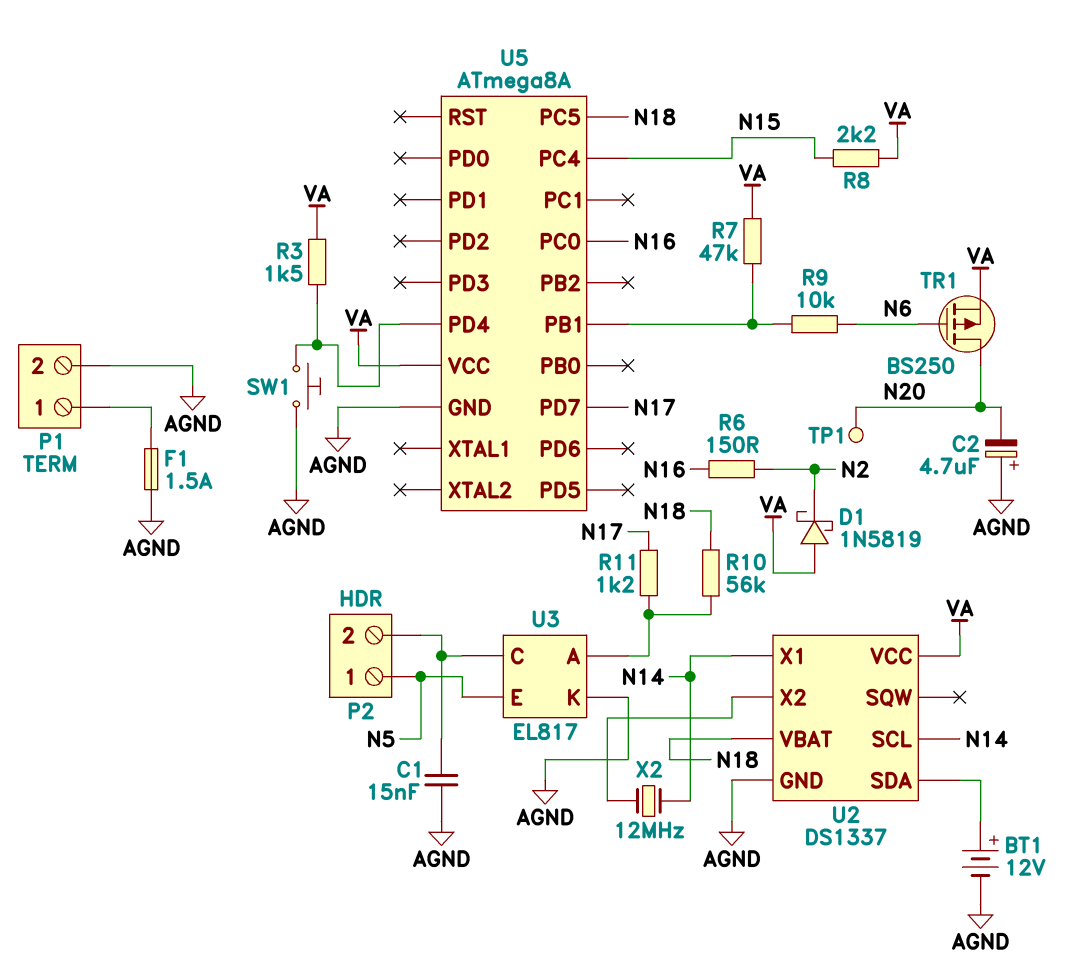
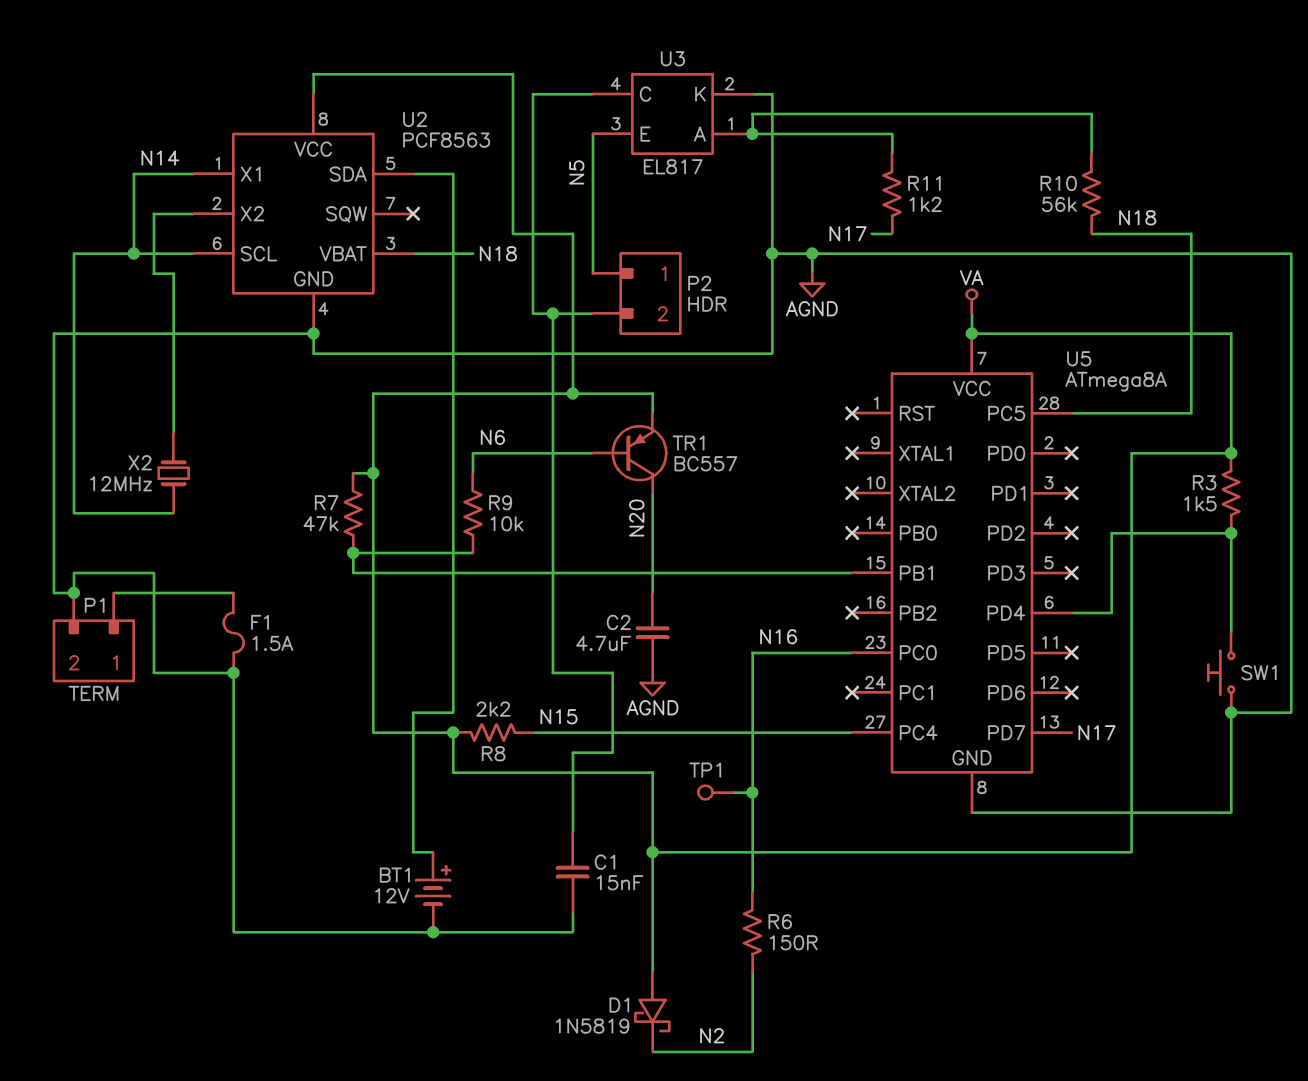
C2: 4.7uF (plus AGND, minus N20) -> 4.7uF (AGND, N20)
TP1: test point (N20) -> test point (N16)
TR1: PMOS BS250 (G N6, D N20, S VA) -> PNP BC557 (B N6, C N20, E VA)
U2: DS1337 -> PCF8563

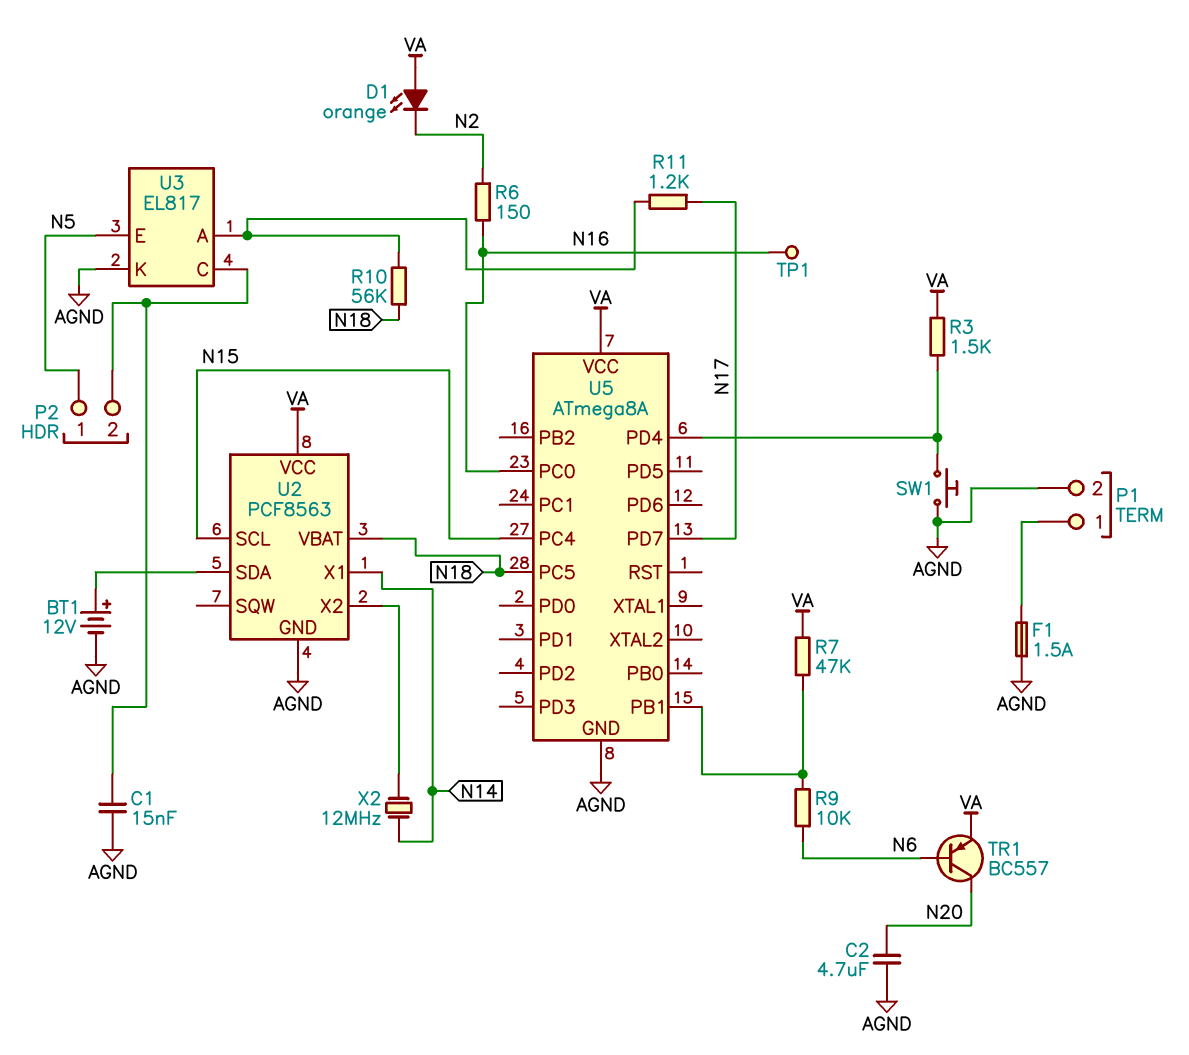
D1: schottky 1N5819 (A VA, K N2) -> LED orange (A VA, K N2)
R8: 2.2k (N15, VA) -> none
U2 pin SCL: N14 -> N15

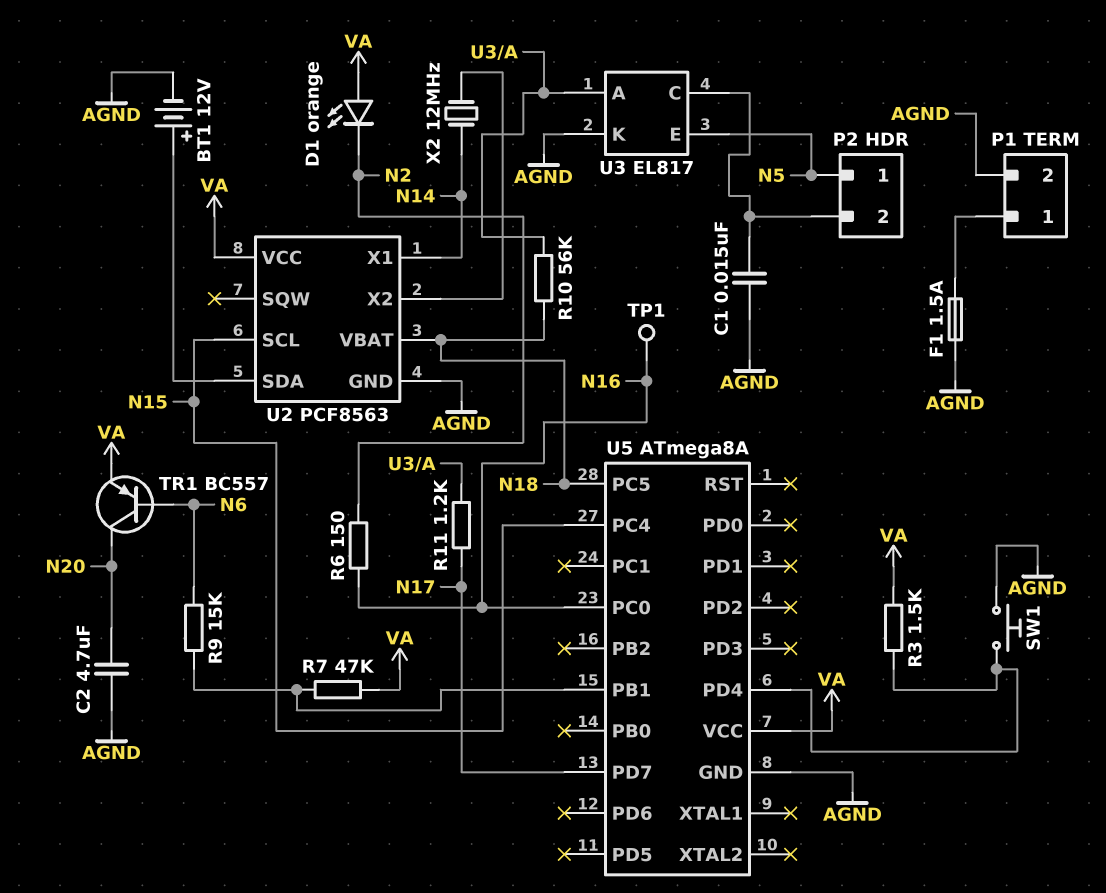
R9: 10k (N6, U5/PB1) -> 15k (N6, U5/PB1)

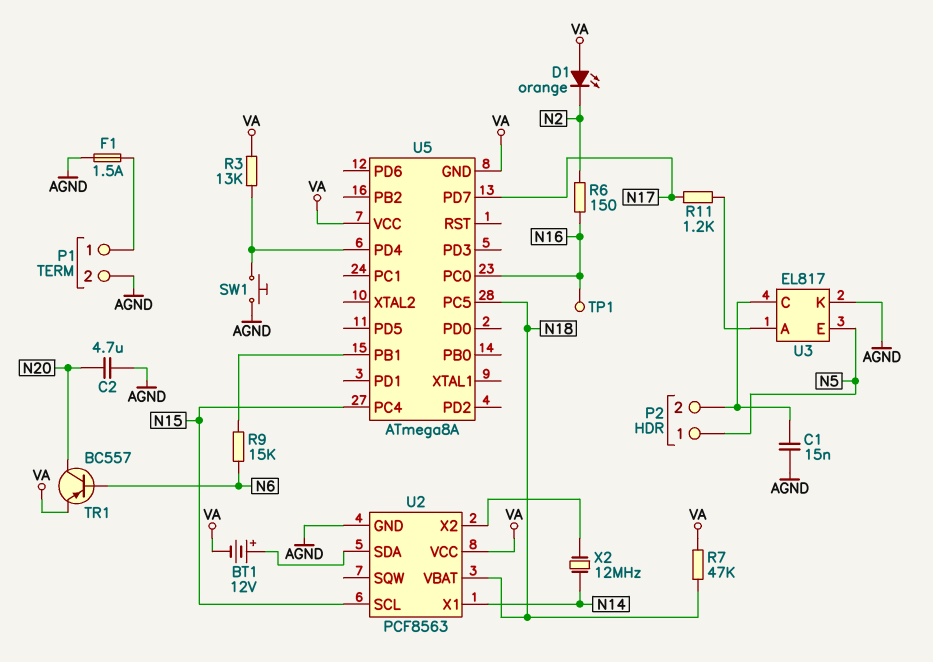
BT1: 12V (plus U2/SDA, minus AGND) -> 12V (plus U2/SDA, minus VA)
R3: 1.5k (U5/PD4, VA) -> 13k (U5/PD4, VA)
R7: 47k (U5/PB1, VA) -> 47k (N18, VA)
R10: 56k (N18, U3/A) -> none
U5 pin GND: AGND -> VA

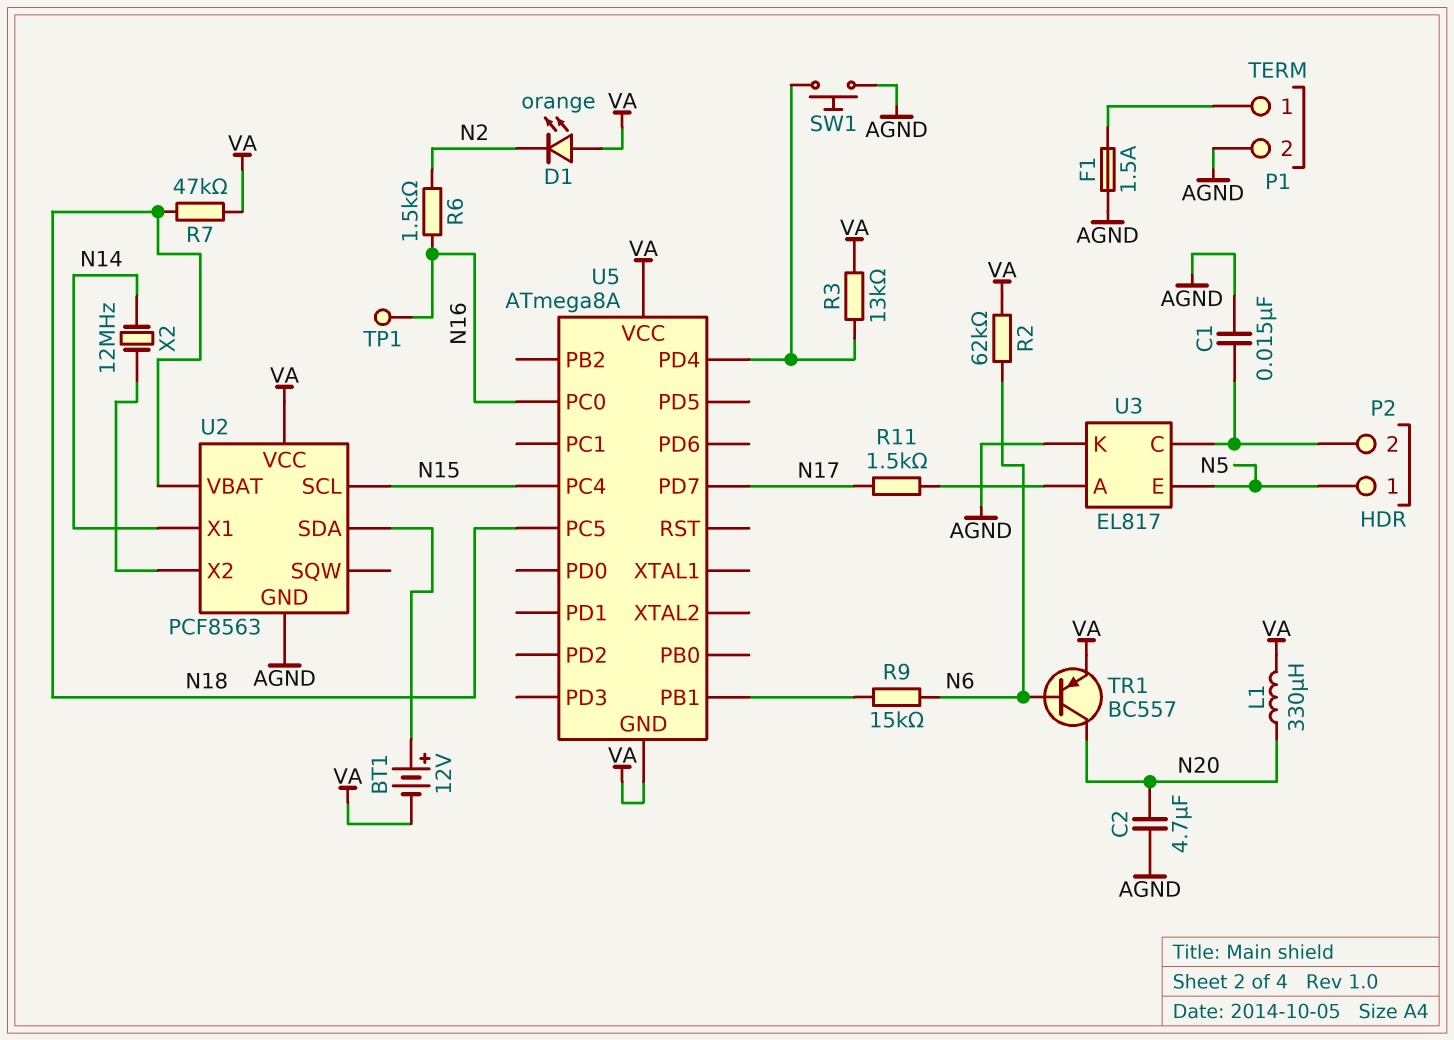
L1: none -> 330uH (N20, VA)
R2: none -> 62k (N6, VA)
R6: 150 (N2, N16) -> 1.5k (N2, N16)
R11: 1.2k (N17, U3/A) -> 1.5k (N17, U3/A)

